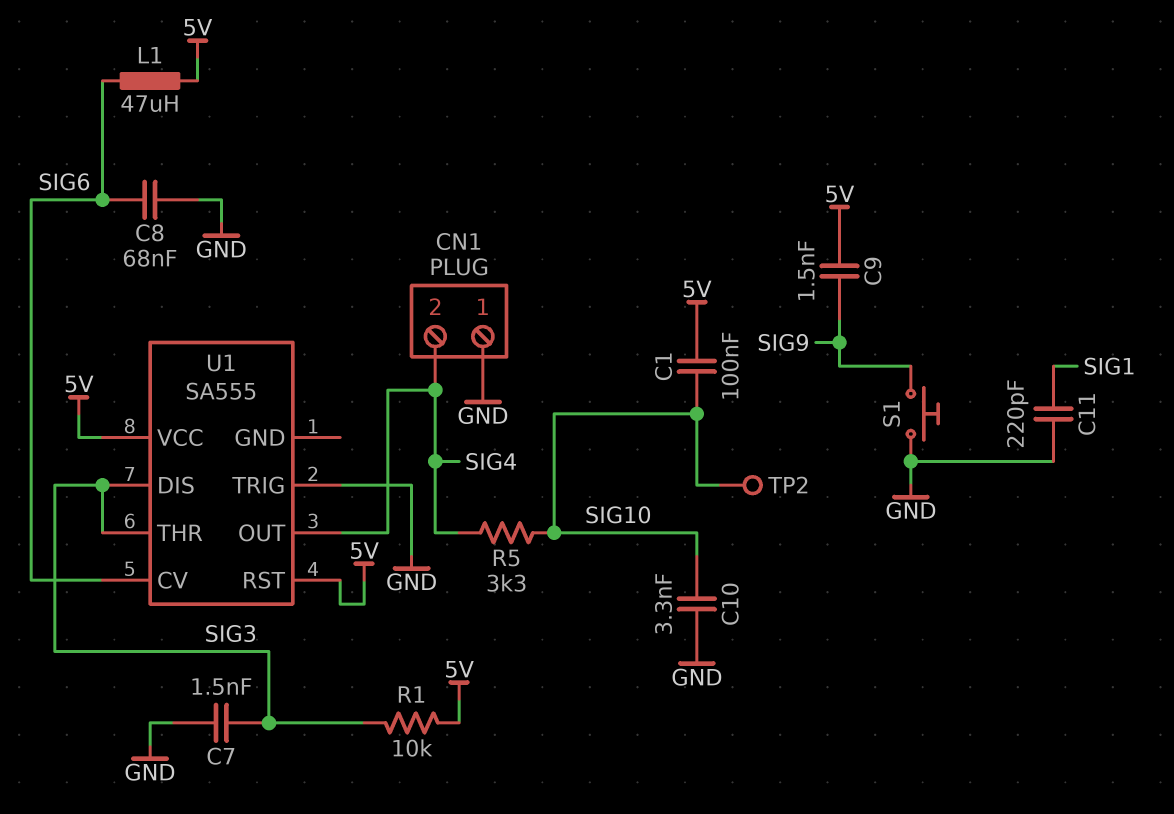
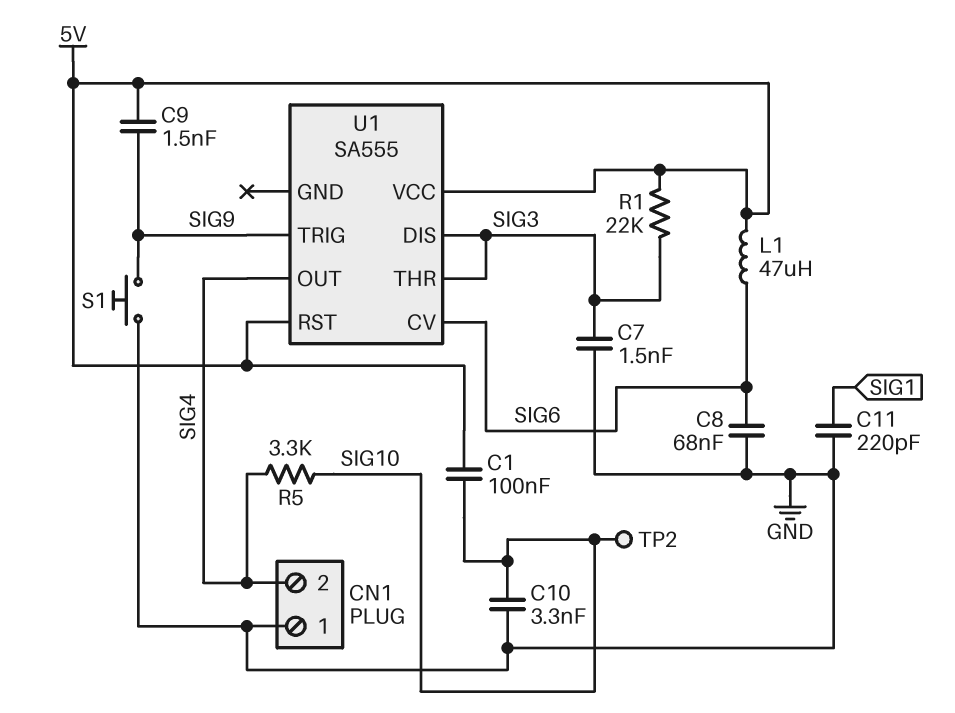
R1: 10k (5V, SIG3) -> 22k (5V, SIG3)
U1 pin TRIG: GND -> SIG9

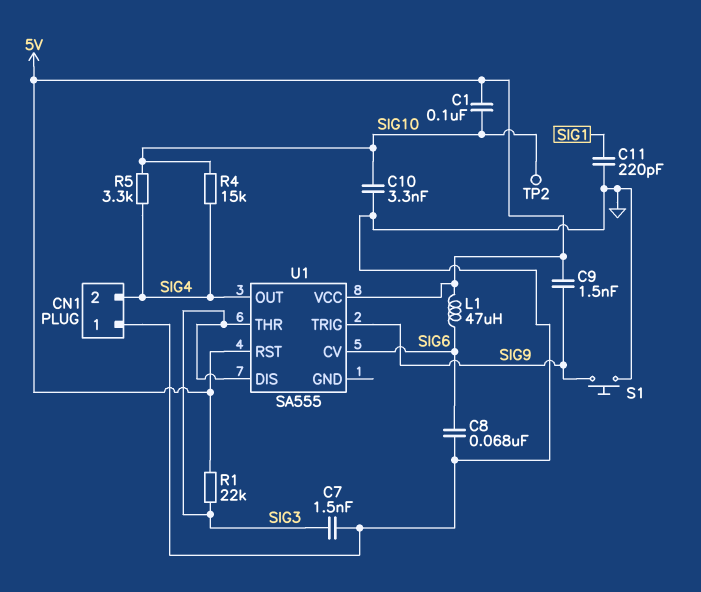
R4: none -> 15k (SIG4, SIG10)

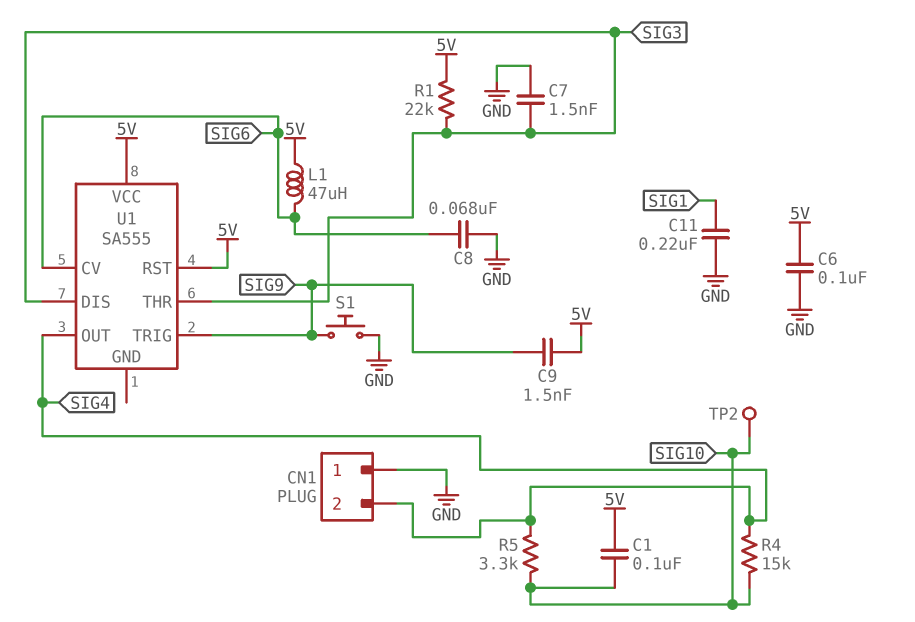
C6: none -> 100nF (5V, GND)
C10: 3.3nF (GND, SIG10) -> none
C11: 220pF (GND, SIG1) -> 220nF (GND, SIG1)

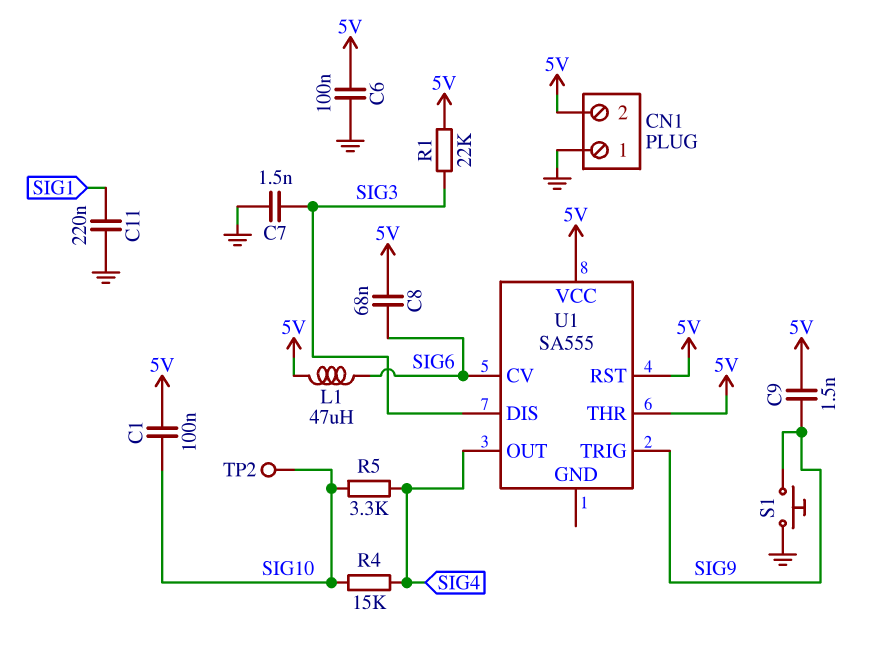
C8: 68nF (GND, SIG6) -> 68nF (5V, SIG6)
CN1 pin 2: SIG4 -> 5V
U1 pin THR: SIG3 -> 5V

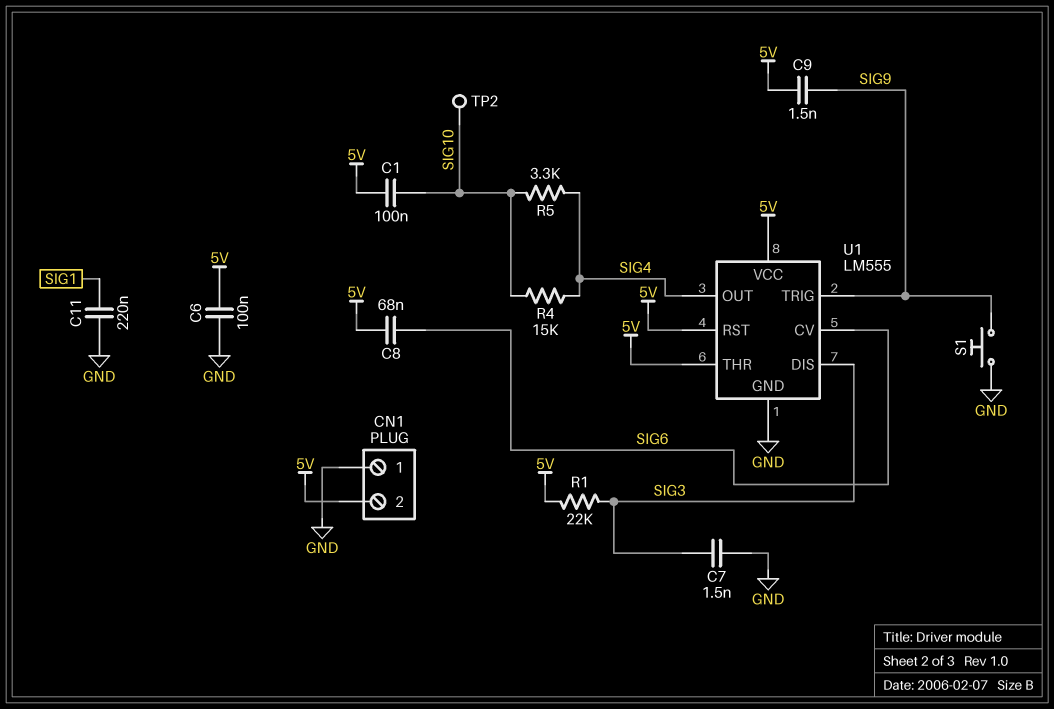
L1: 47uH (5V, SIG6) -> none
U1: SA555 -> LM555
U1 pin GND: none -> GND

